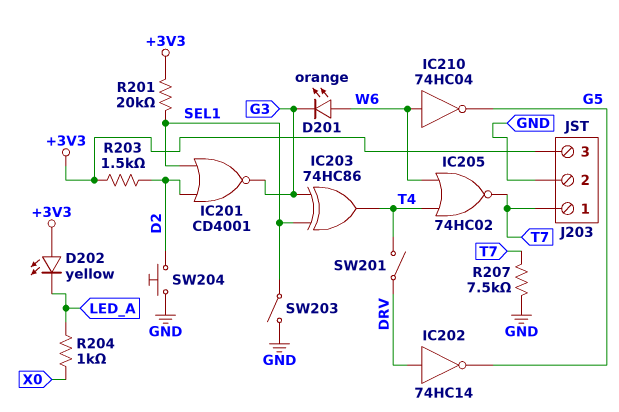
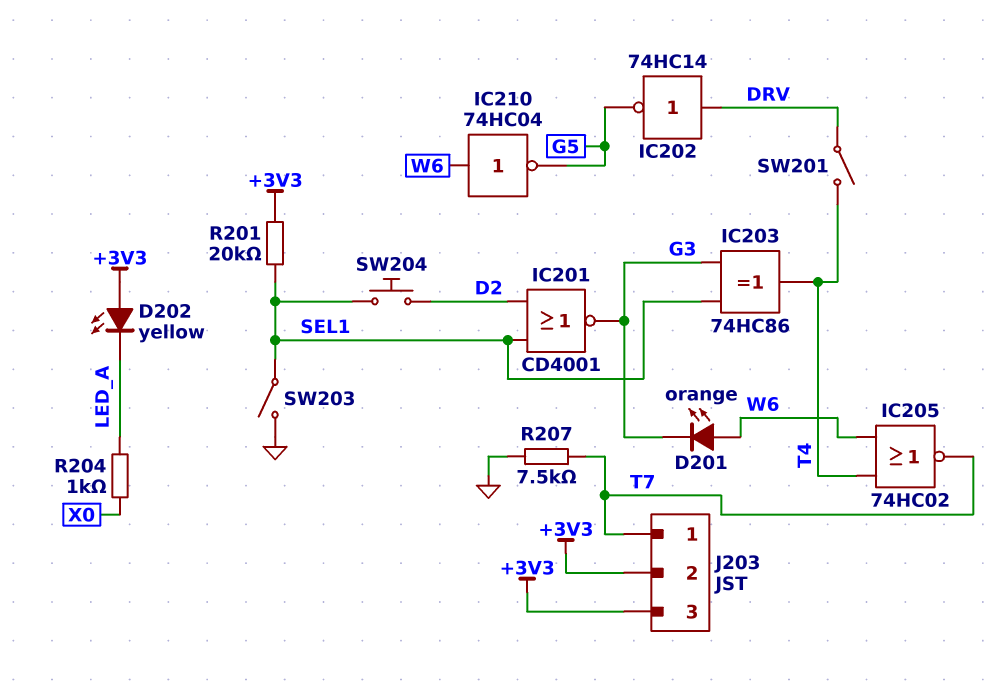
J203 pin 2: GND -> +3V3
R203: 1.5k (+3V3, D2) -> none
SW204: button (D2, GND) -> button (D2, SEL1)

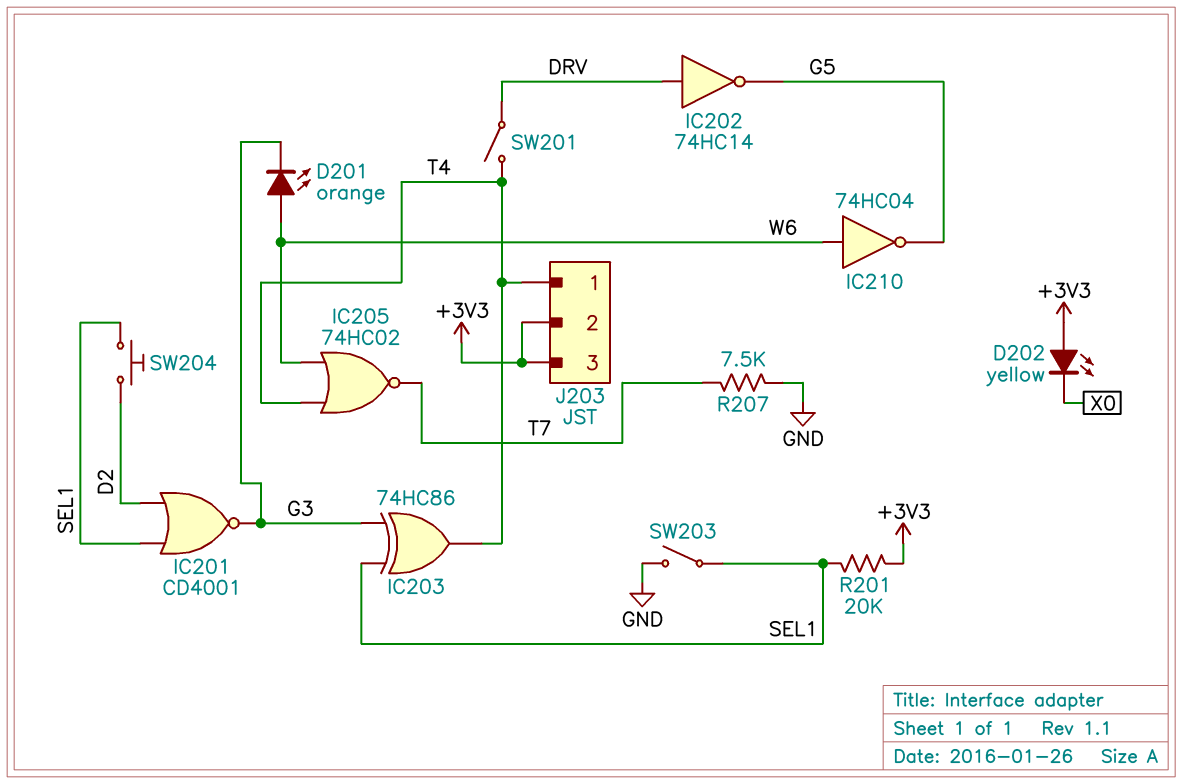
D202: LED yellow (A +3V3, K LED_A) -> LED yellow (A +3V3, K X0)
J203 pin 1: T7 -> T4
R204: 1k (LED_A, X0) -> none

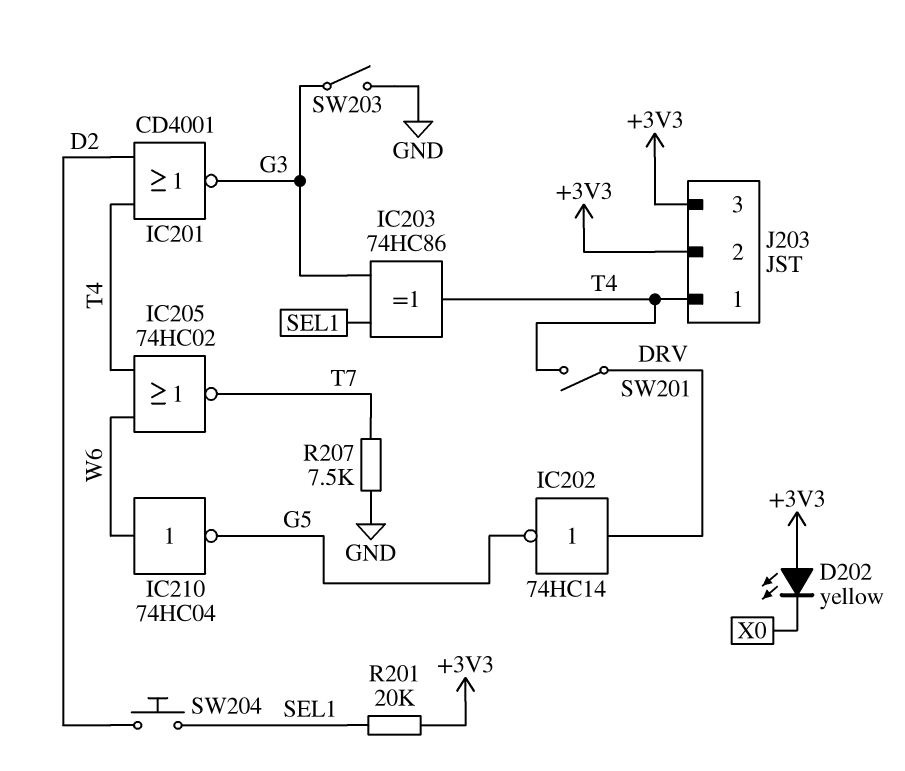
D201: LED orange (A W6, K G3) -> none
IC201: NOR CD4001 (in D2, in SEL1, out G3) -> NOR CD4001 (in D2, in T4, out G3)
SW203: switch (GND, SEL1) -> switch (G3, GND)

